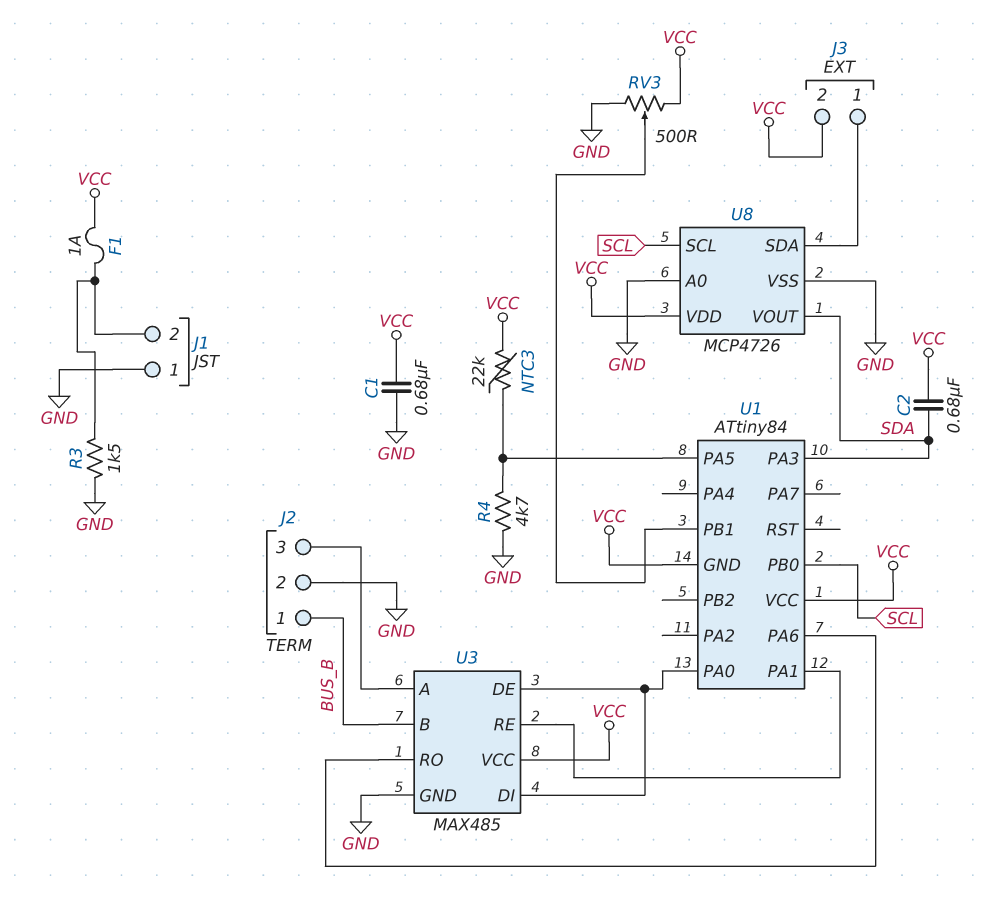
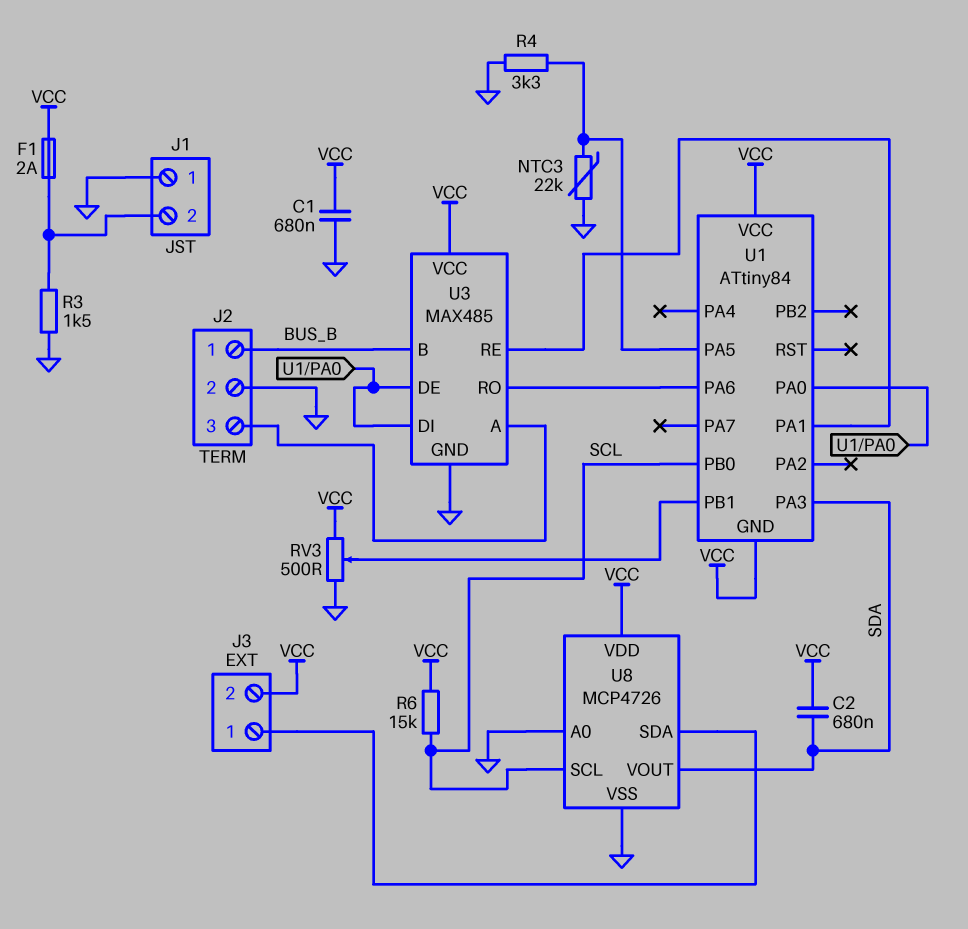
F1: 1A (J1/2, VCC) -> 2A (J1/2, VCC)
NTC3: 22k (U1/PA5, VCC) -> 22k (GND, U1/PA5)
R4: 4.7k (GND, U1/PA5) -> 3.3k (GND, U1/PA5)
R6: none -> 15k (SCL, VCC)

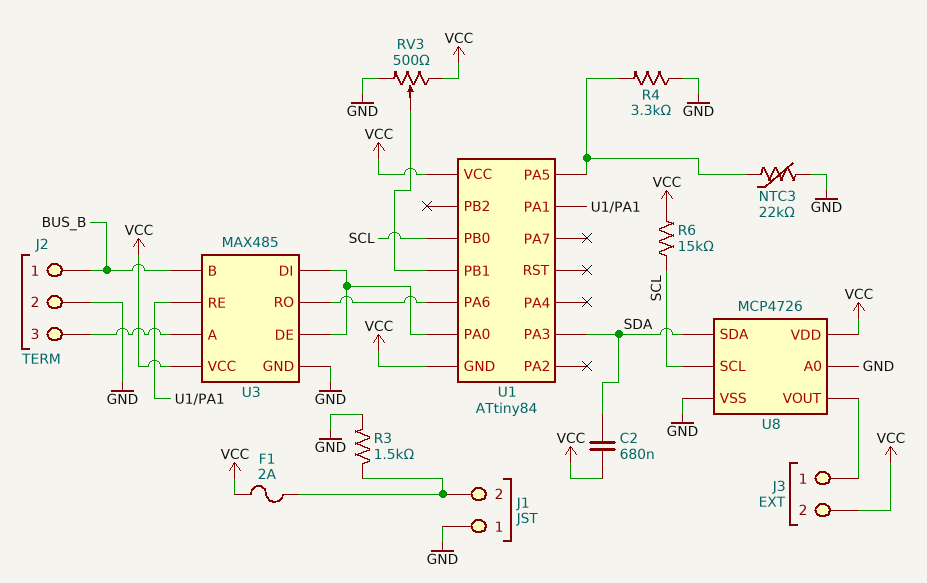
C1: 680nF (GND, VCC) -> none
U8 pin SDA: J3/1 -> SDA
U8 pin VOUT: SDA -> J3/1

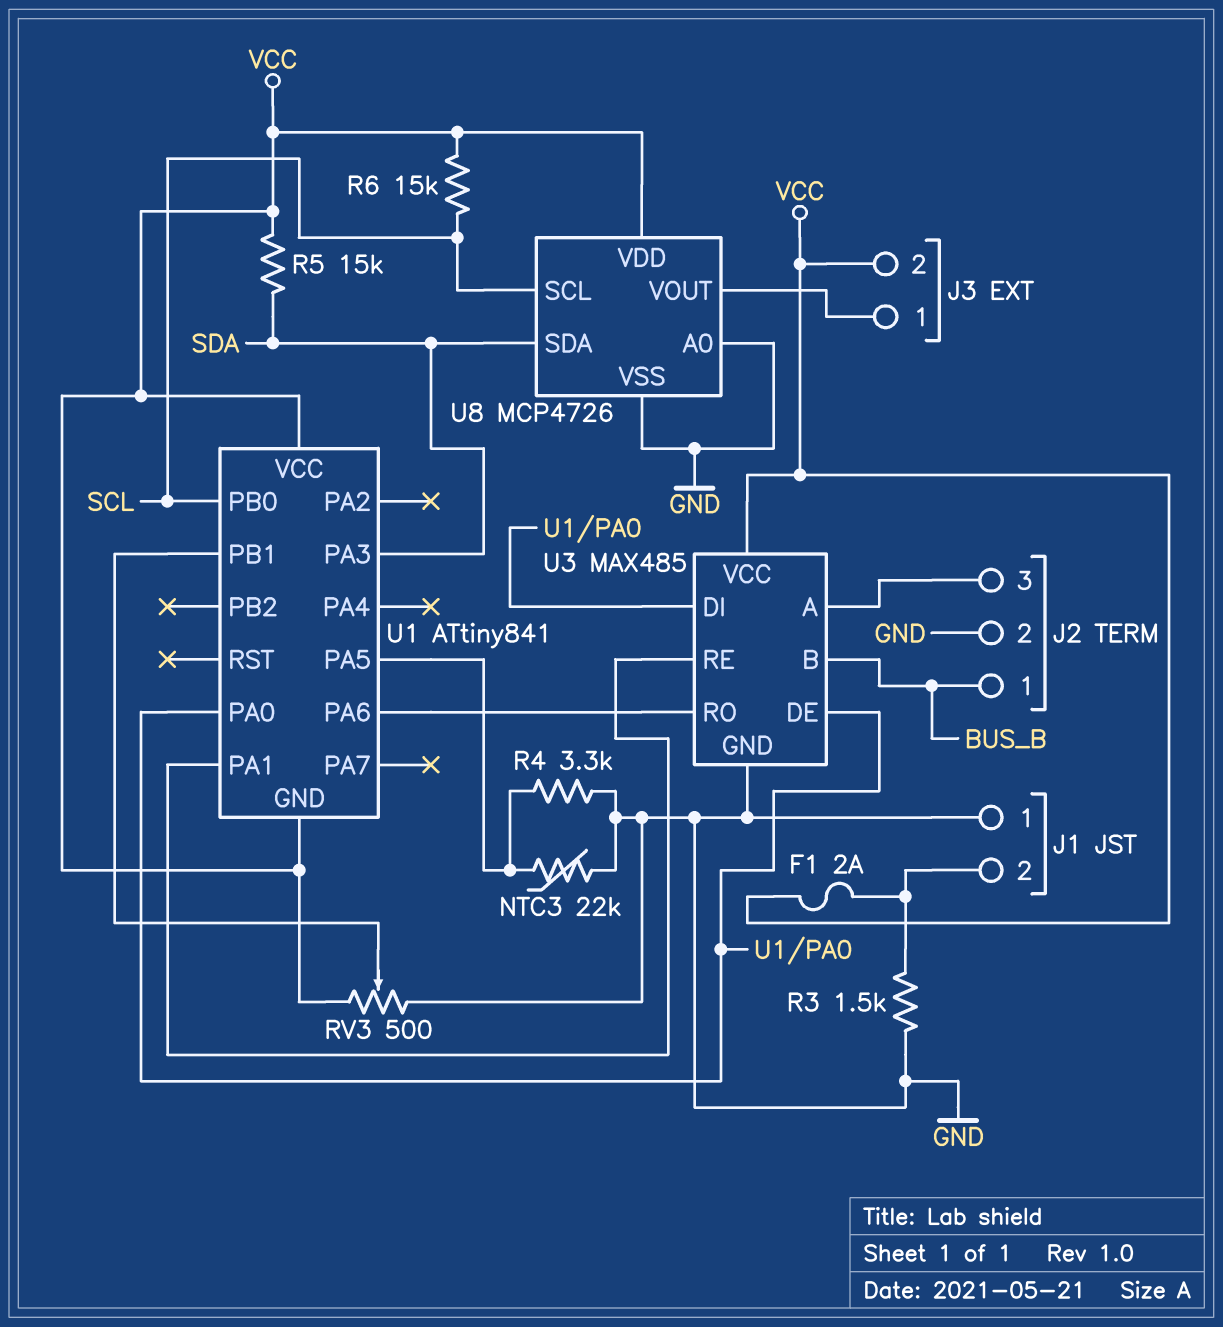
C2: 680nF (SDA, VCC) -> none
R5: none -> 15k (SDA, VCC)
U1: ATtiny84 -> ATtiny841

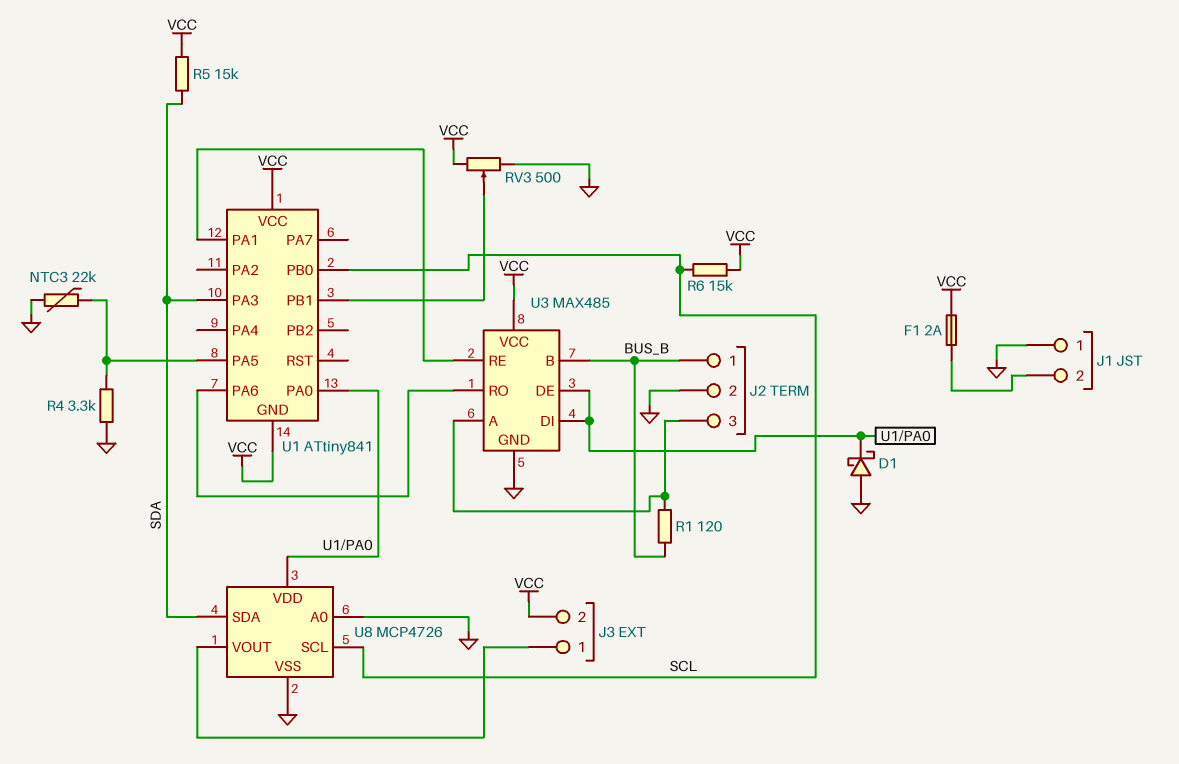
D1: none -> schottky (A GND, K U1/PA0)
R1: none -> 120 (BUS_B, J2/3)
R3: 1.5k (GND, J1/2) -> none
U8 pin VDD: VCC -> U1/PA0

